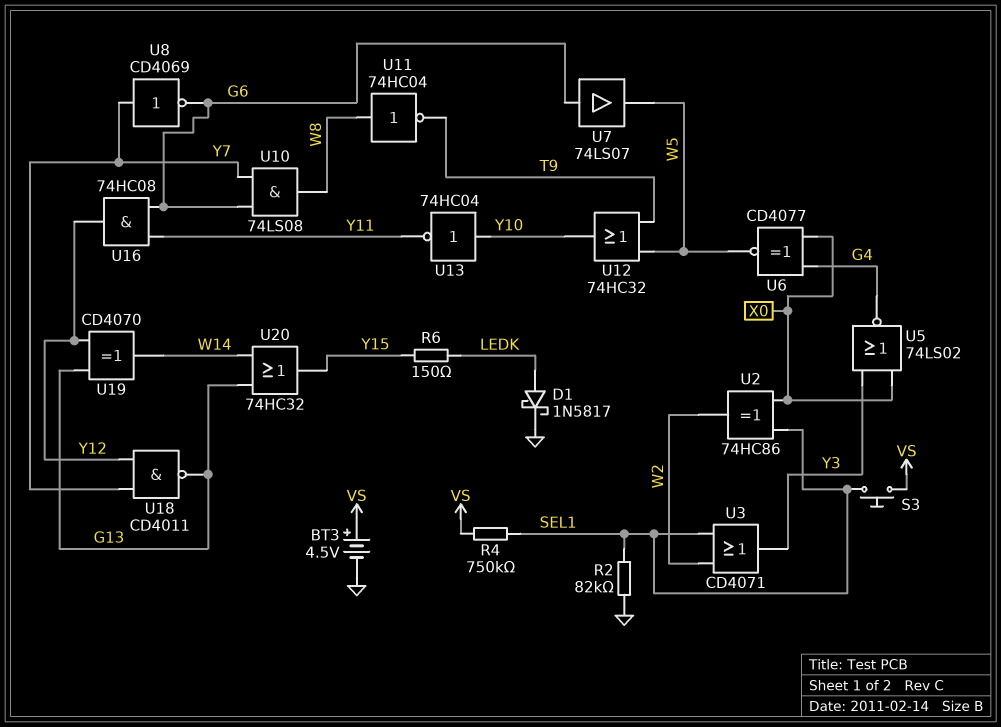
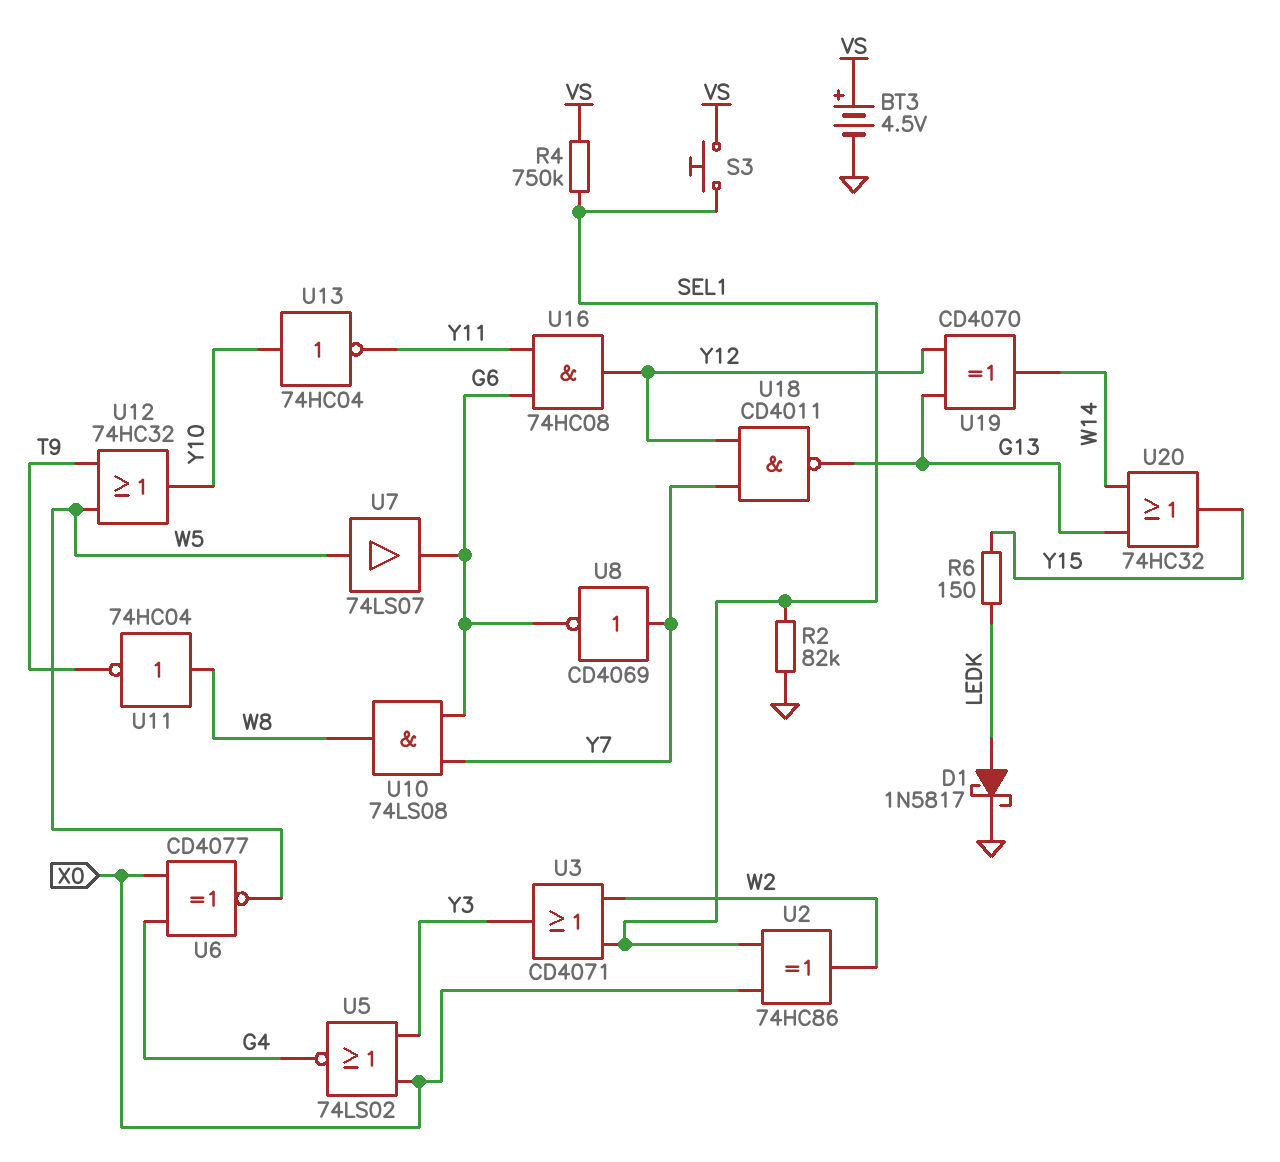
U7: buffer 74LS07 (in G6, out W5) -> buffer 74LS07 (in W5, out G6)

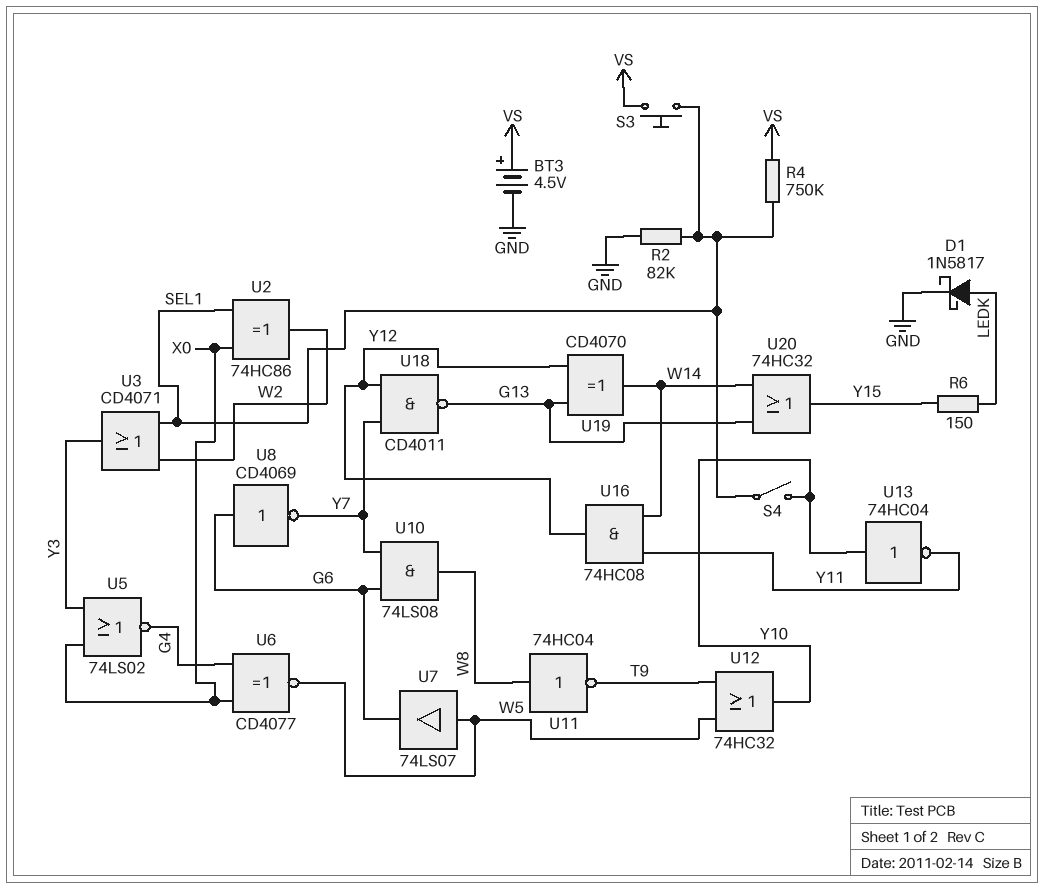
S4: none -> switch (SEL1, Y10)
U8: NOT CD4069 (in Y7, out G6) -> NOT CD4069 (in G6, out Y7)
U16: AND 74HC08 (in G6, in Y11, out Y12) -> AND 74HC08 (in W14, in Y11, out Y12)

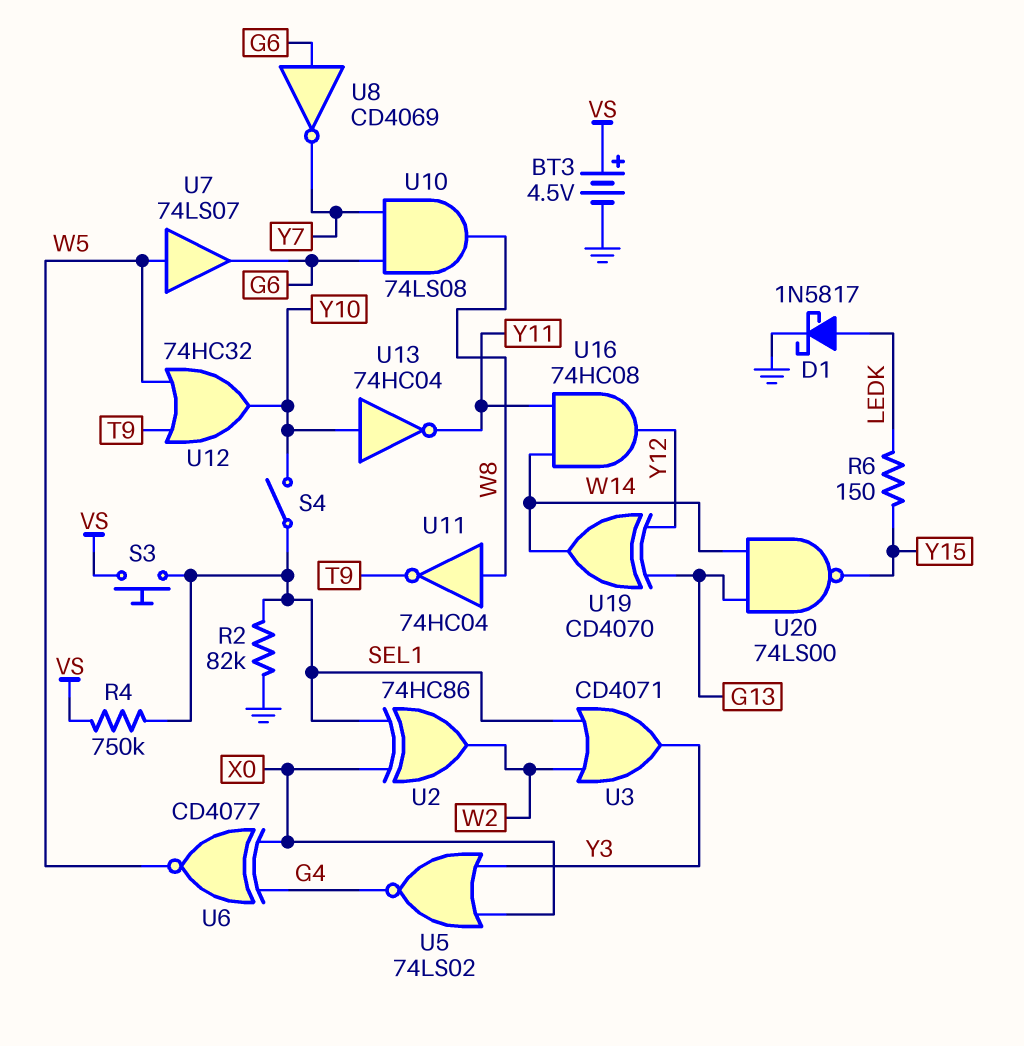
U18: NAND CD4011 (in Y7, in Y12, out G13) -> none
U20: OR 74HC32 (in G13, in W14, out Y15) -> NAND 74LS00 (in G13, in W14, out Y15)

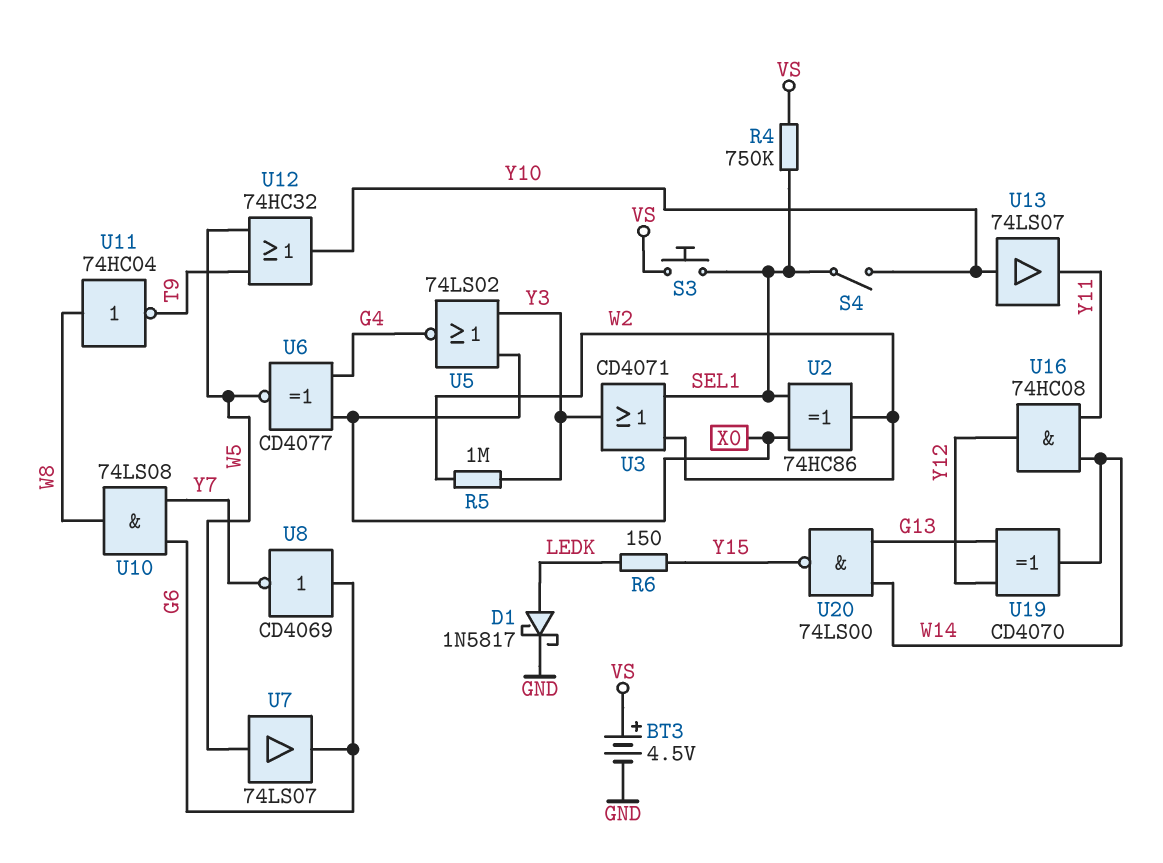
R2: 82k (GND, SEL1) -> none
R5: none -> 1M (W2, Y3)
U13: NOT 74HC04 (in Y10, out Y11) -> buffer 74LS07 (in Y10, out Y11)

